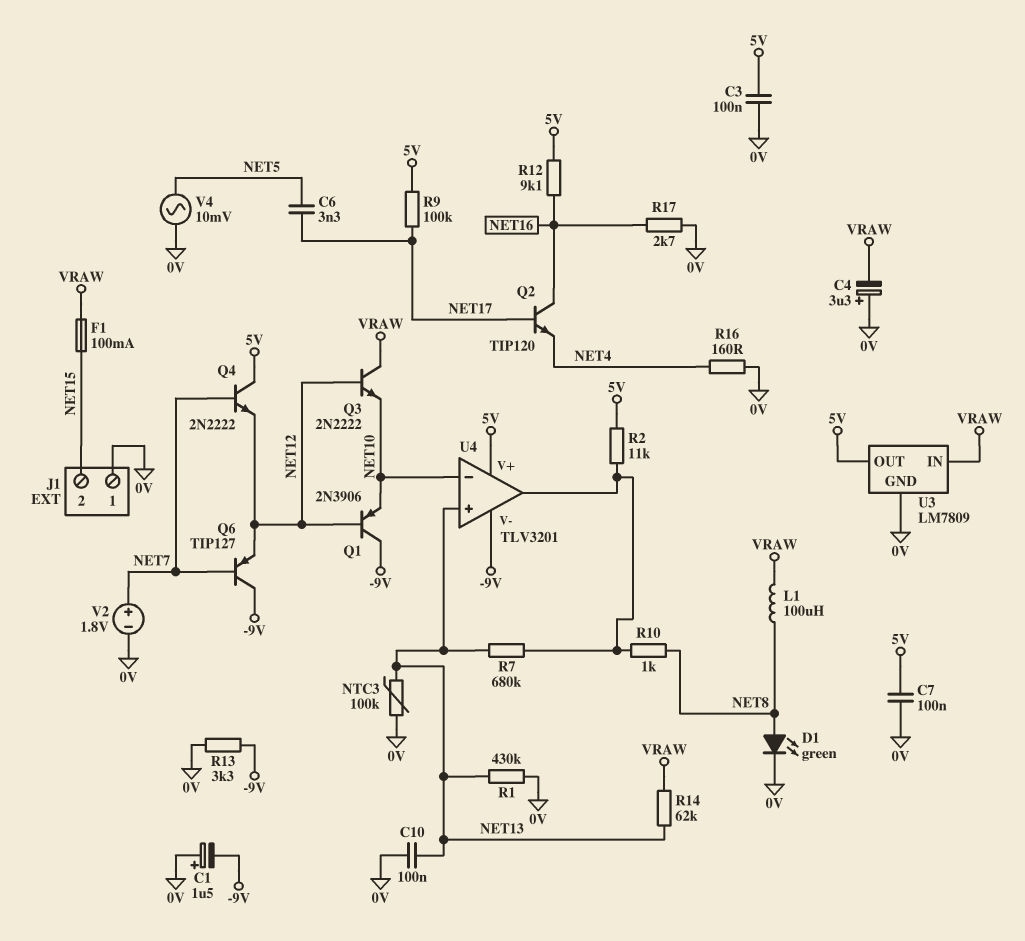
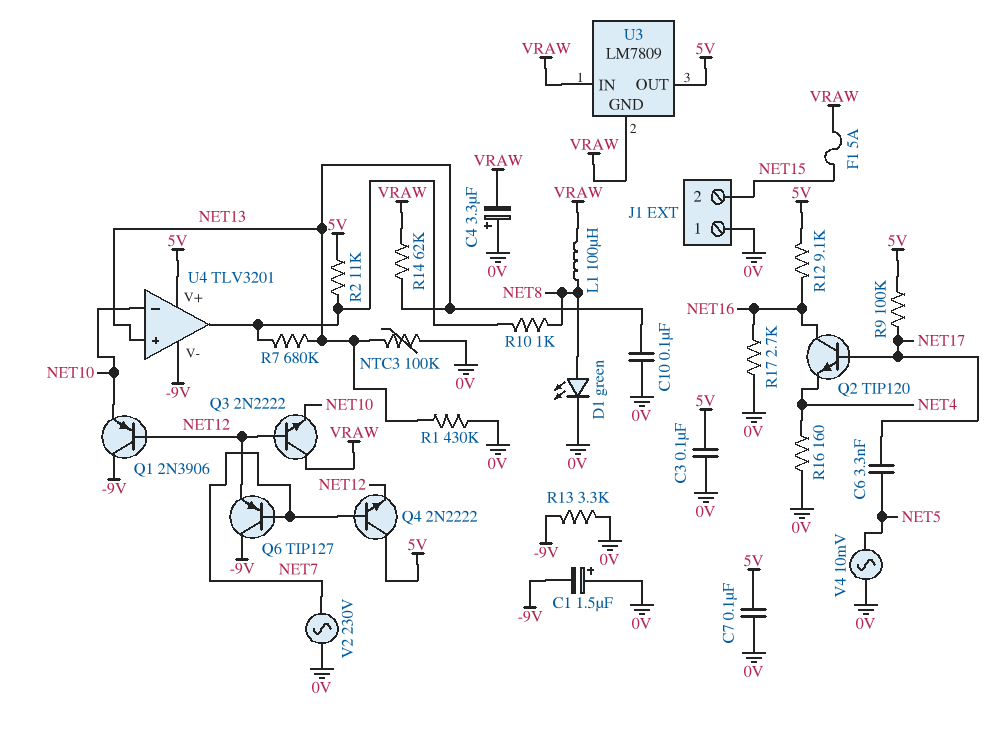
F1: 100mA (NET15, VRAW) -> 5A (NET15, VRAW)
U3 pin GND: 0V -> VRAW
V2: 1.8V (plus NET7, minus 0V) -> AC 230V (0V, NET7)

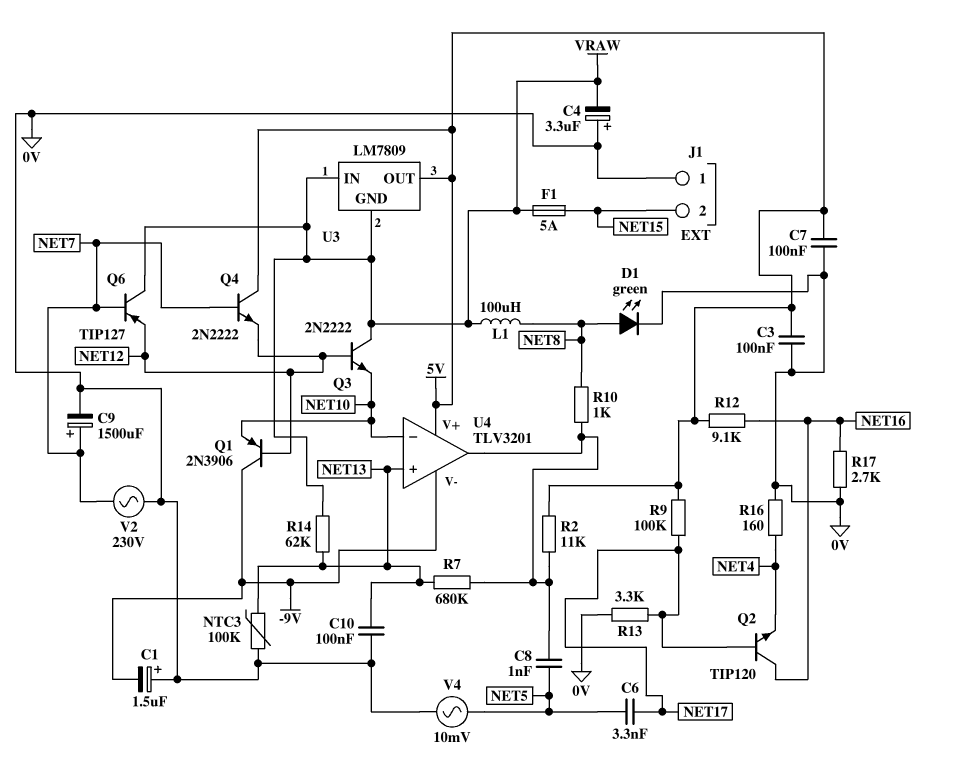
C8: none -> 1nF (NET5, U4/out)
C9: none -> 1500uF (plus NET7, minus 0V)
Q6: PNP TIP127 (B NET7, C -9V, E NET12) -> PNP TIP127 (B NET7, C VRAW, E NET12)
R1: 430k (0V, NET13) -> none
R13: 3.3k (-9V, 0V) -> 3.3k (0V, NET17)

